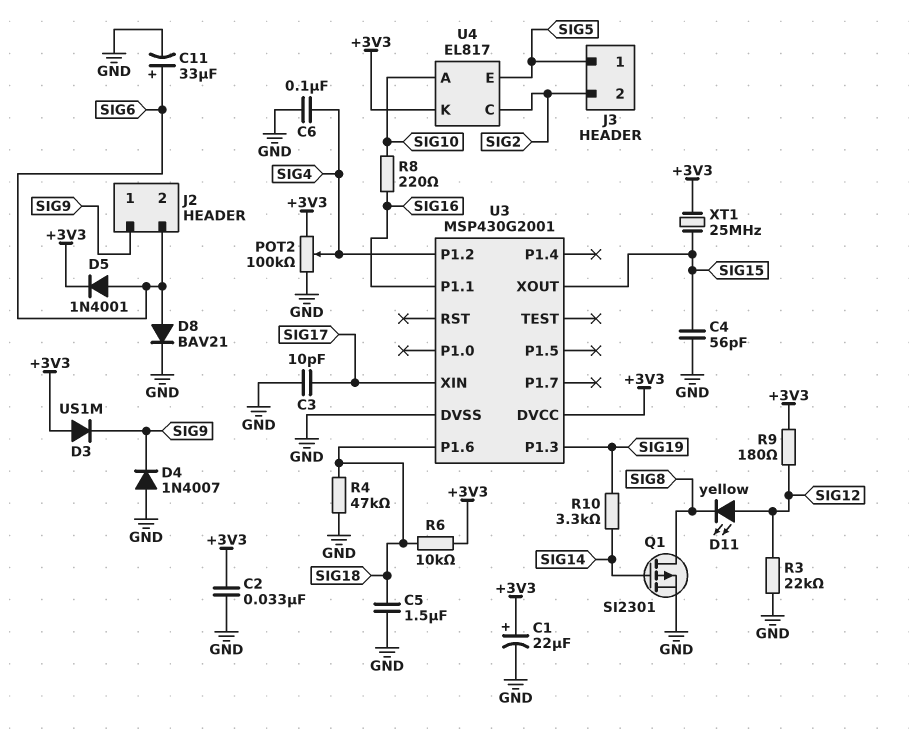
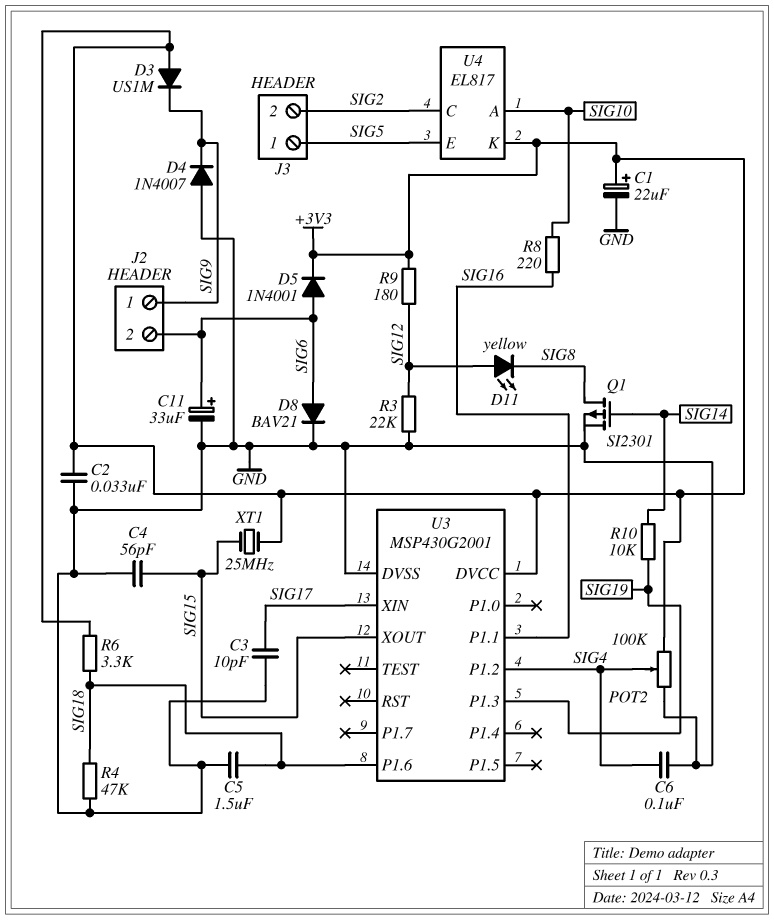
R6: 10k (+3V3, SIG18) -> 3.3k (+3V3, SIG18)
R10: 3.3k (SIG14, SIG19) -> 10k (SIG14, SIG19)

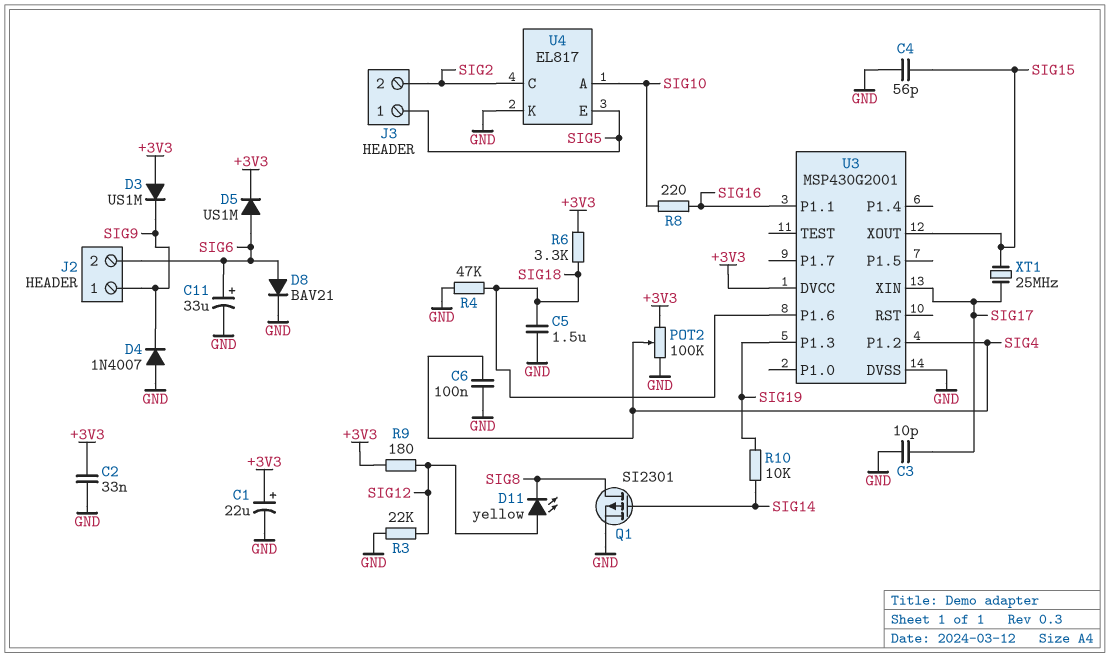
D5: diode 1N4001 (A SIG6, K +3V3) -> diode US1M (A SIG6, K +3V3)
U4 pin K: +3V3 -> GND
XT1: 25MHz (+3V3, SIG15) -> 25MHz (SIG15, SIG17)

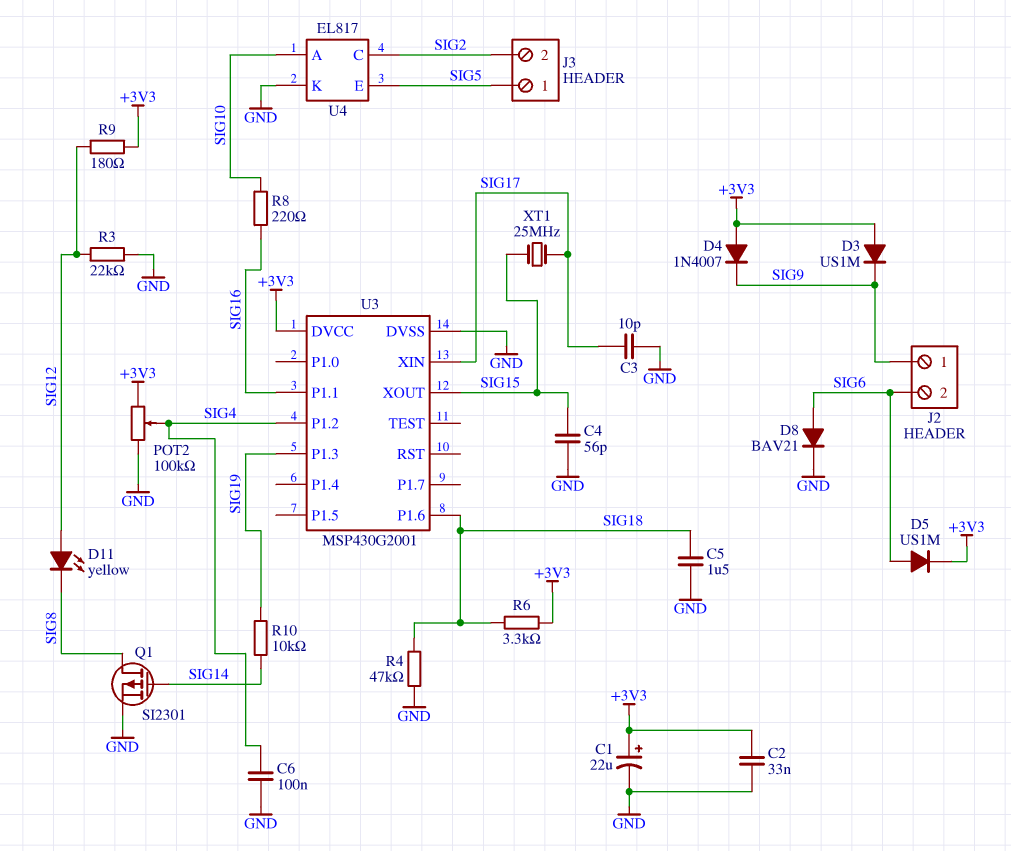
C11: 33uF (plus SIG6, minus GND) -> none
D4: diode 1N4007 (A GND, K SIG9) -> diode 1N4007 (A +3V3, K SIG9)

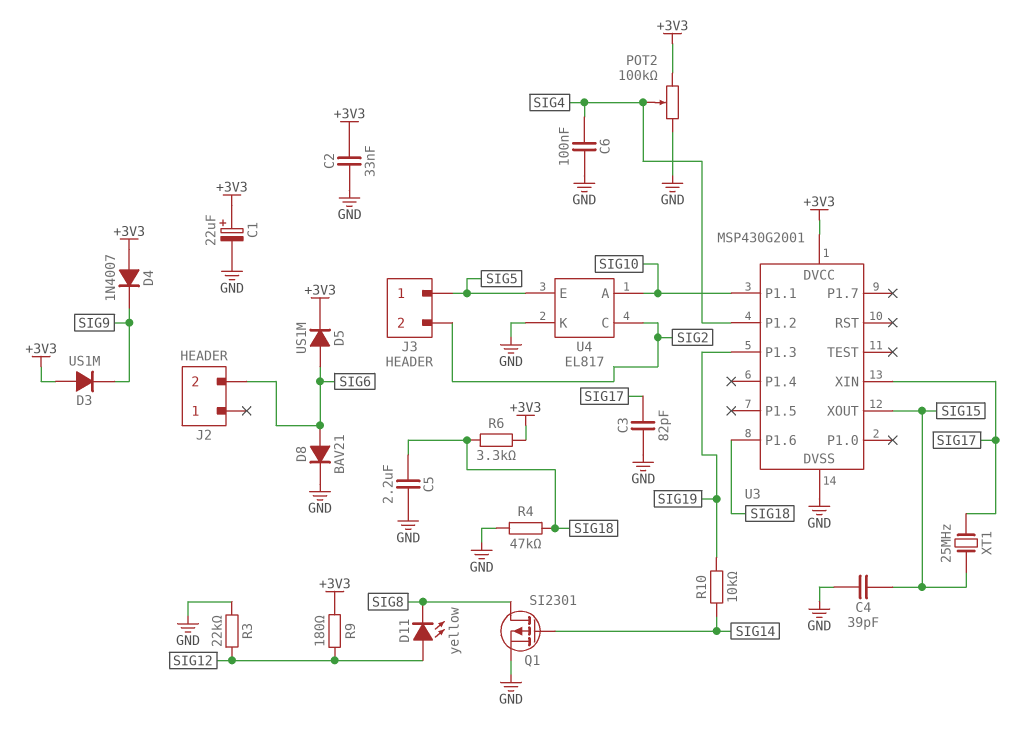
C3: 10pF (GND, SIG17) -> 82pF (GND, SIG17)
C4: 56pF (GND, SIG15) -> 39pF (GND, SIG15)
C5: 1.5uF (GND, SIG18) -> 2.2uF (GND, SIG18)
J2 pin 1: SIG9 -> none
R8: 220 (SIG10, SIG16) -> none
U3 pin P1.1: SIG16 -> SIG10

